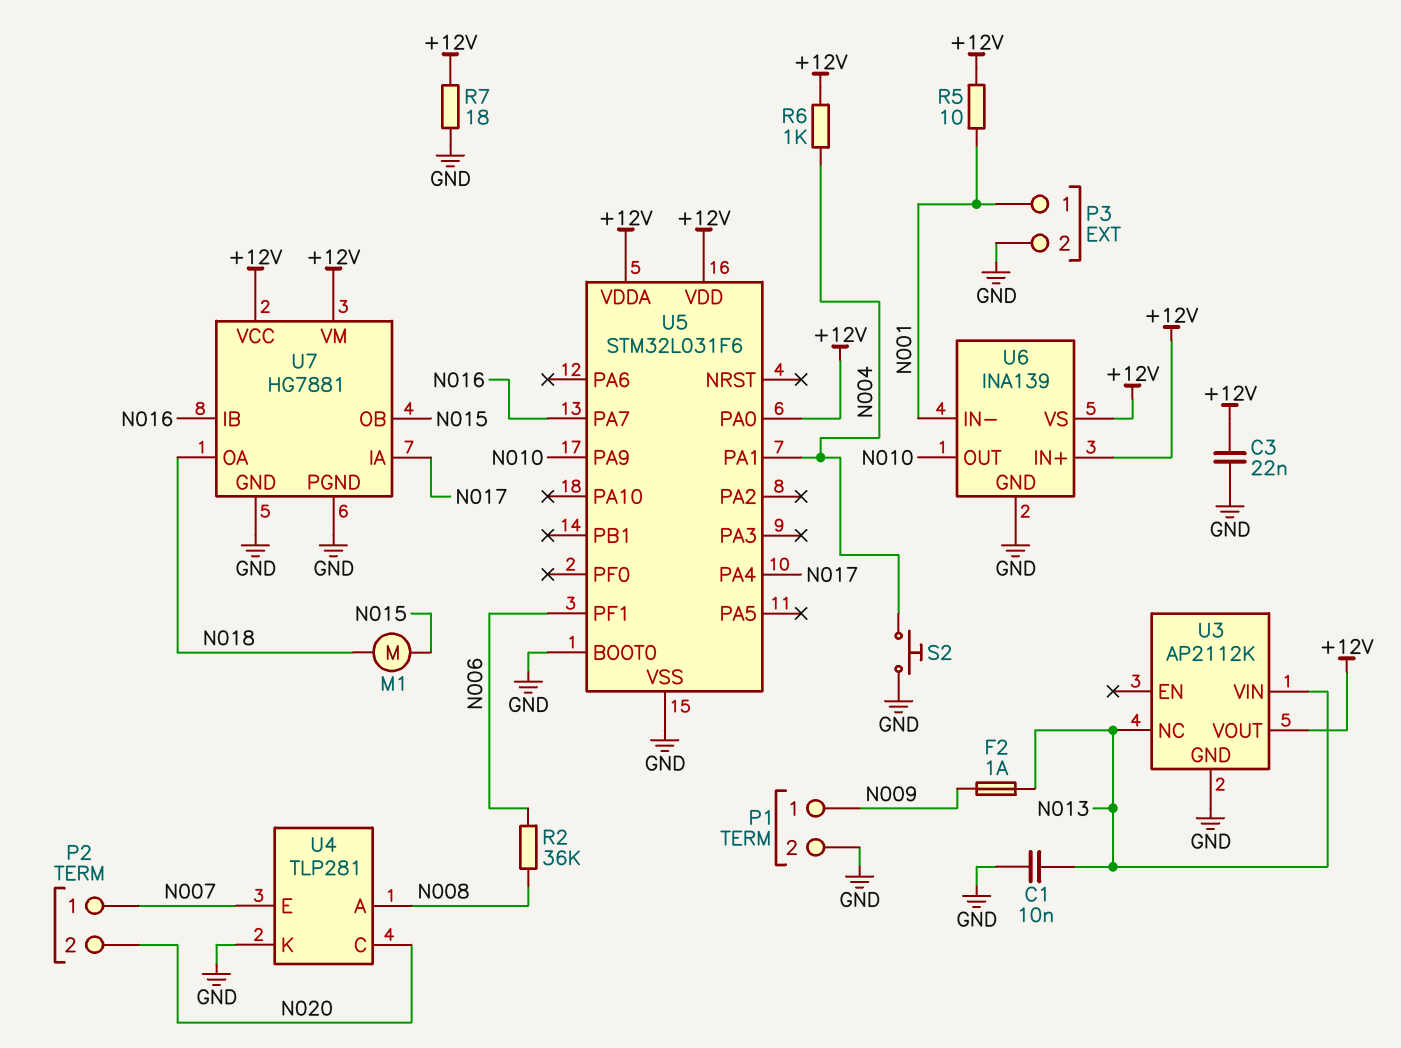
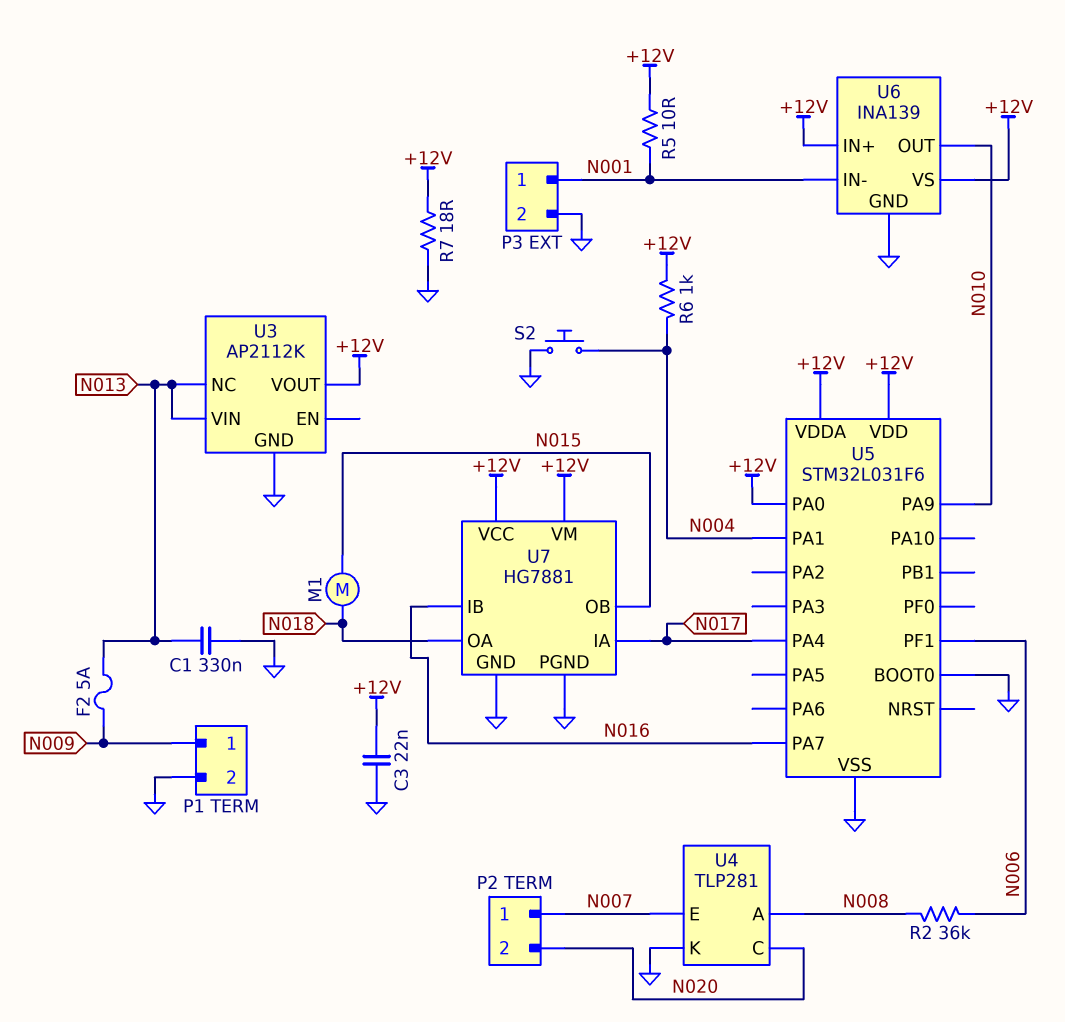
C1: 10nF (GND, N013) -> 330nF (GND, N013)
F2: 1A (N009, N013) -> 5A (N009, N013)

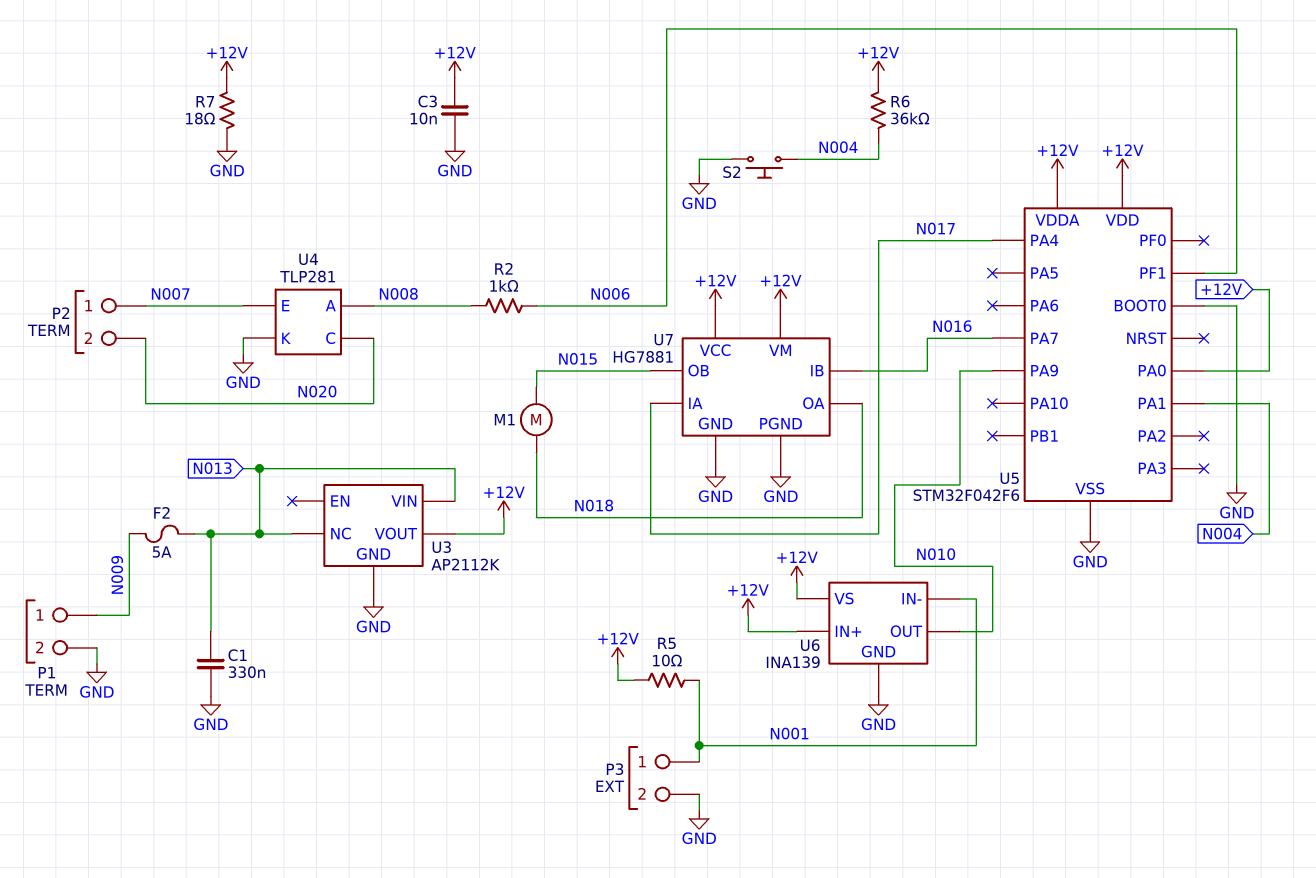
C3: 22nF (+12V, GND) -> 10nF (+12V, GND)
R2: 36k (N006, N008) -> 1k (N006, N008)
R6: 1k (+12V, N004) -> 36k (+12V, N004)
U5: STM32L031F6 -> STM32F042F6

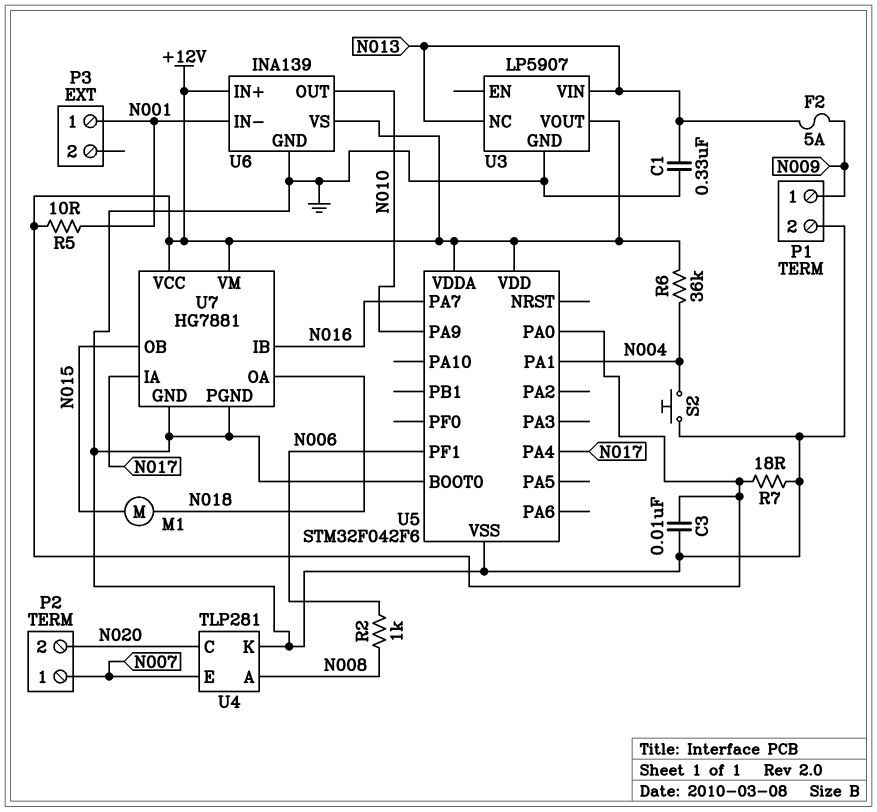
P3 pin 2: GND -> none
U3: AP2112K -> LP5907

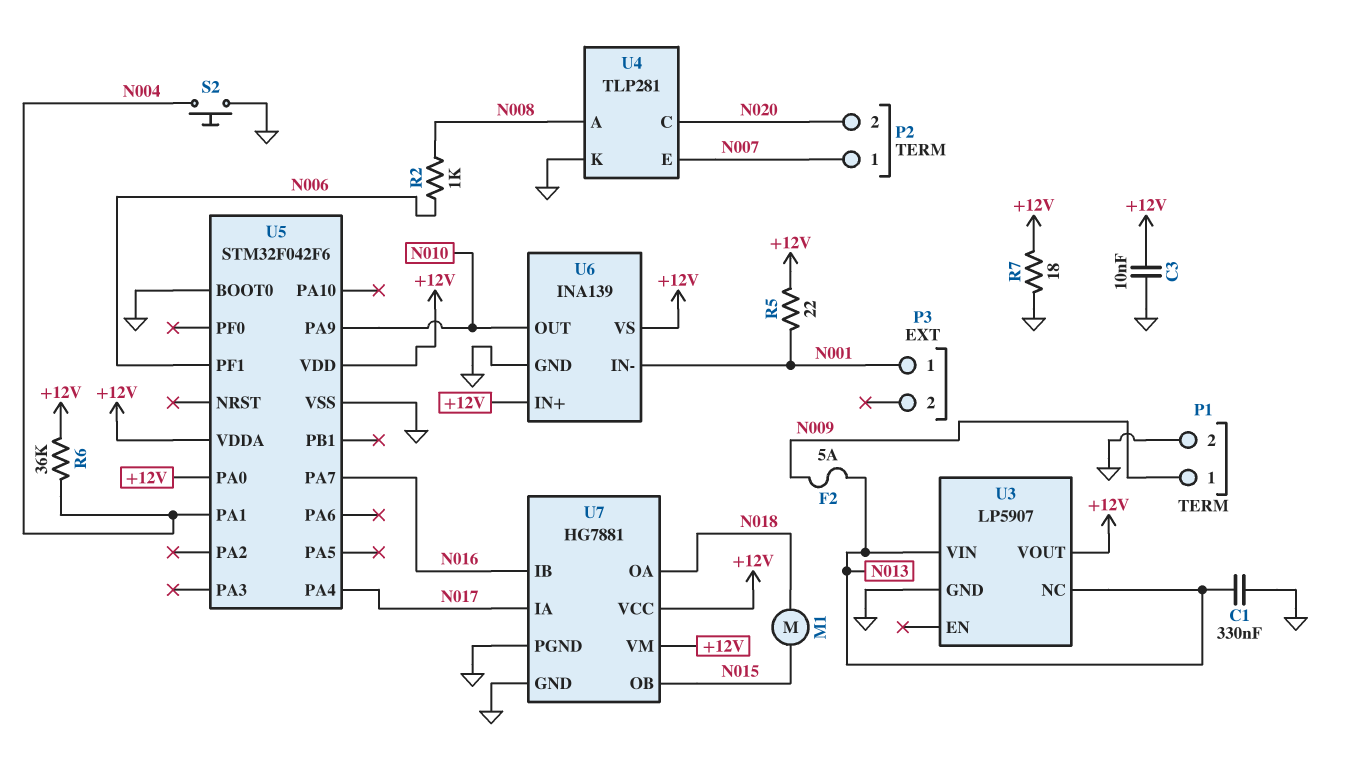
R5: 10 (+12V, N001) -> 22 (+12V, N001)

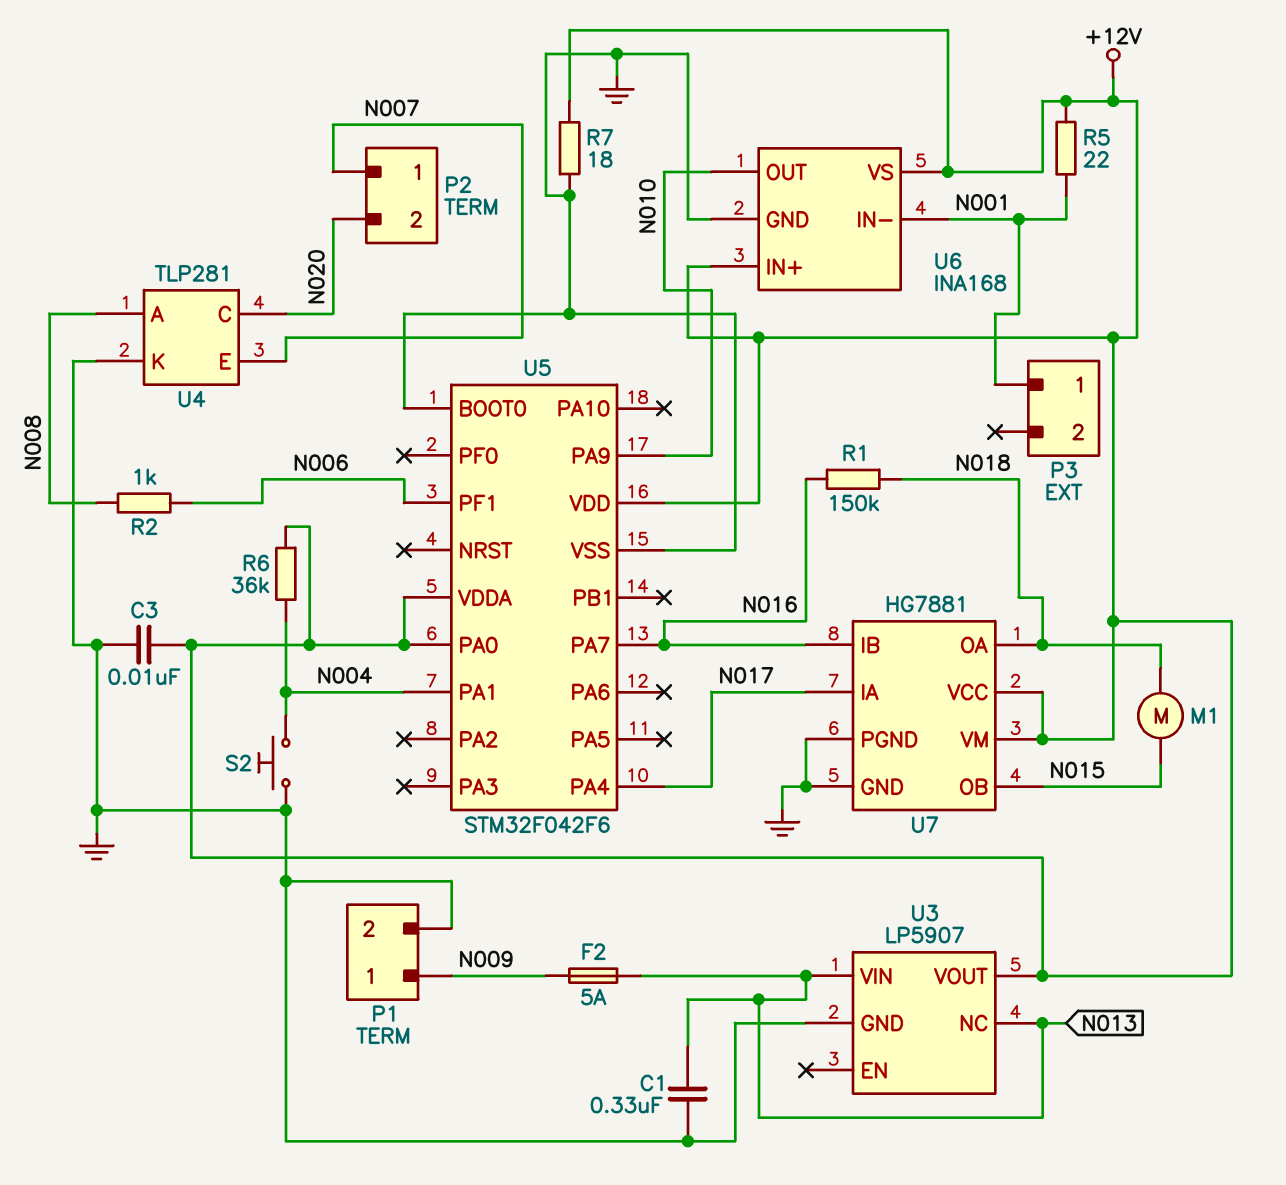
R1: none -> 150k (N016, N018)
U6: INA139 -> INA168

